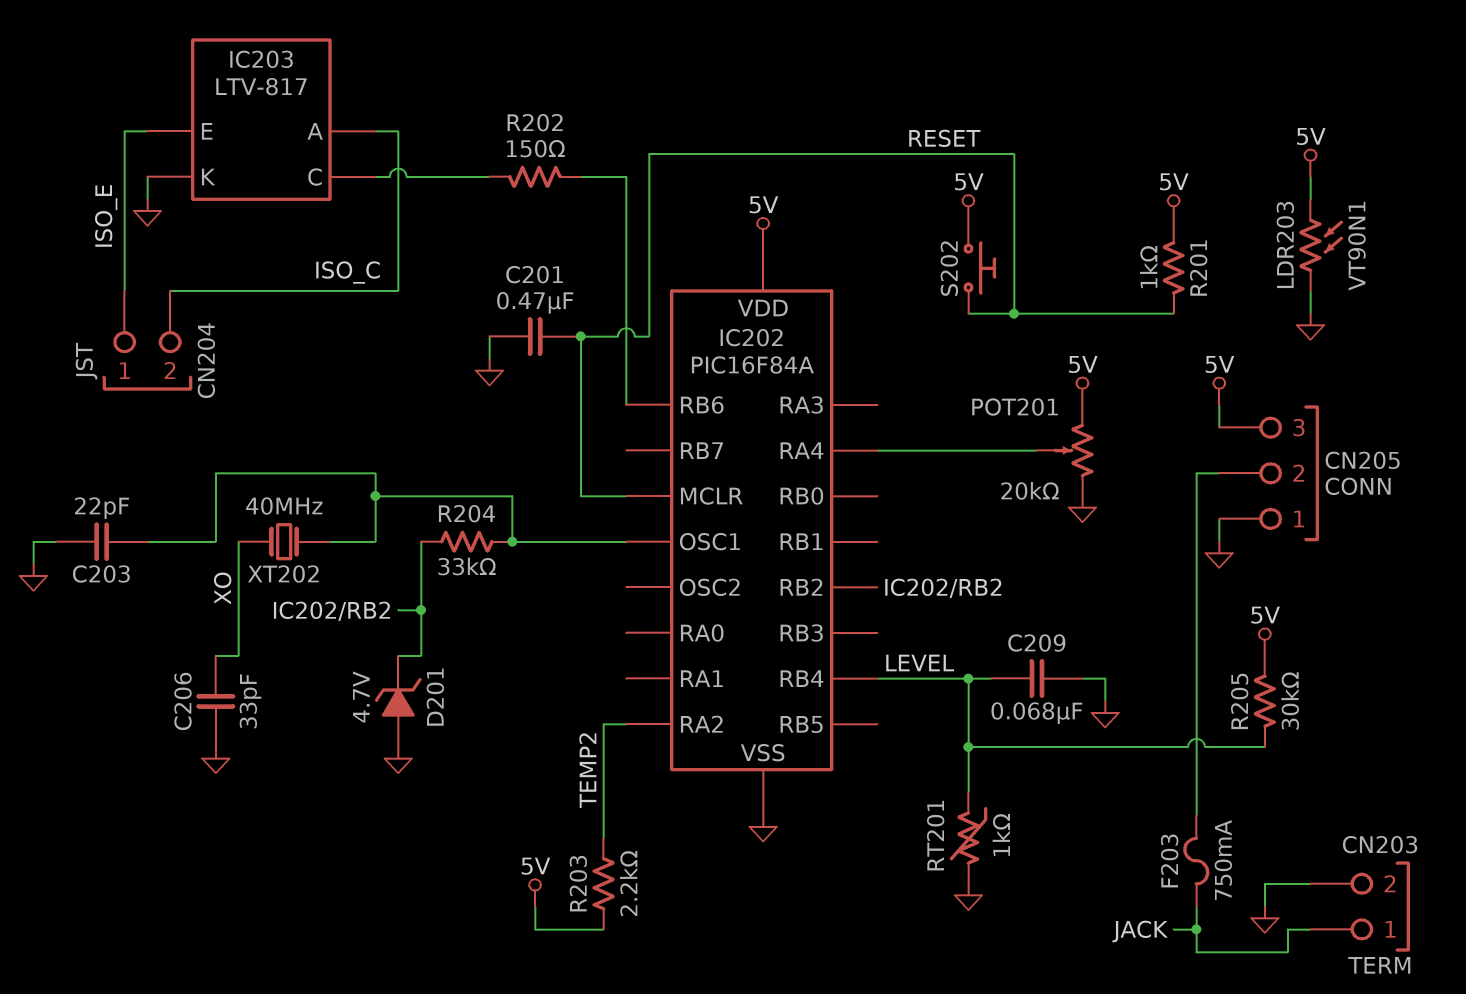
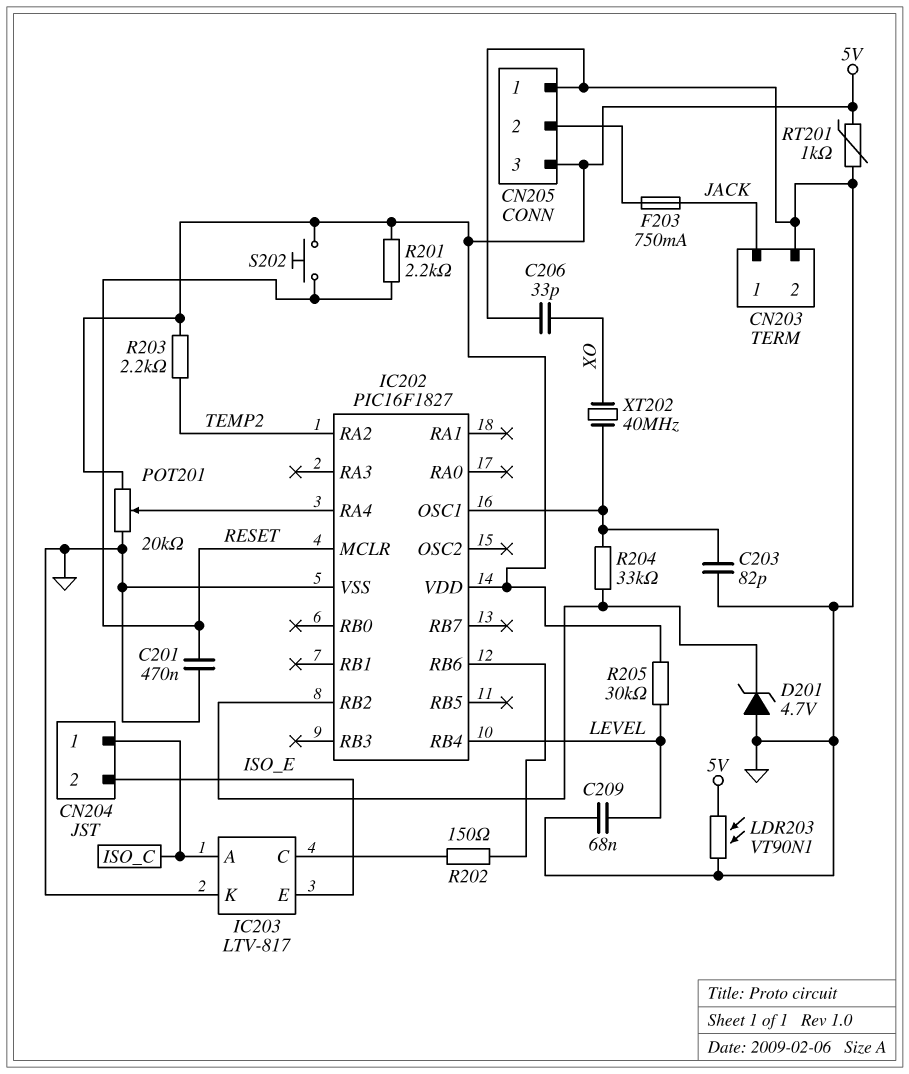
C203: 22pF (GND, IC202/OSC1) -> 82pF (GND, IC202/OSC1)
CN204 pin 1: ISO_E -> ISO_C
CN204 pin 2: ISO_C -> ISO_E
IC202: PIC16F84A -> PIC16F1827
R201: 1k (5V, RESET) -> 2.2k (5V, RESET)
RT201: 1k (GND, LEVEL) -> 1k (5V, GND)

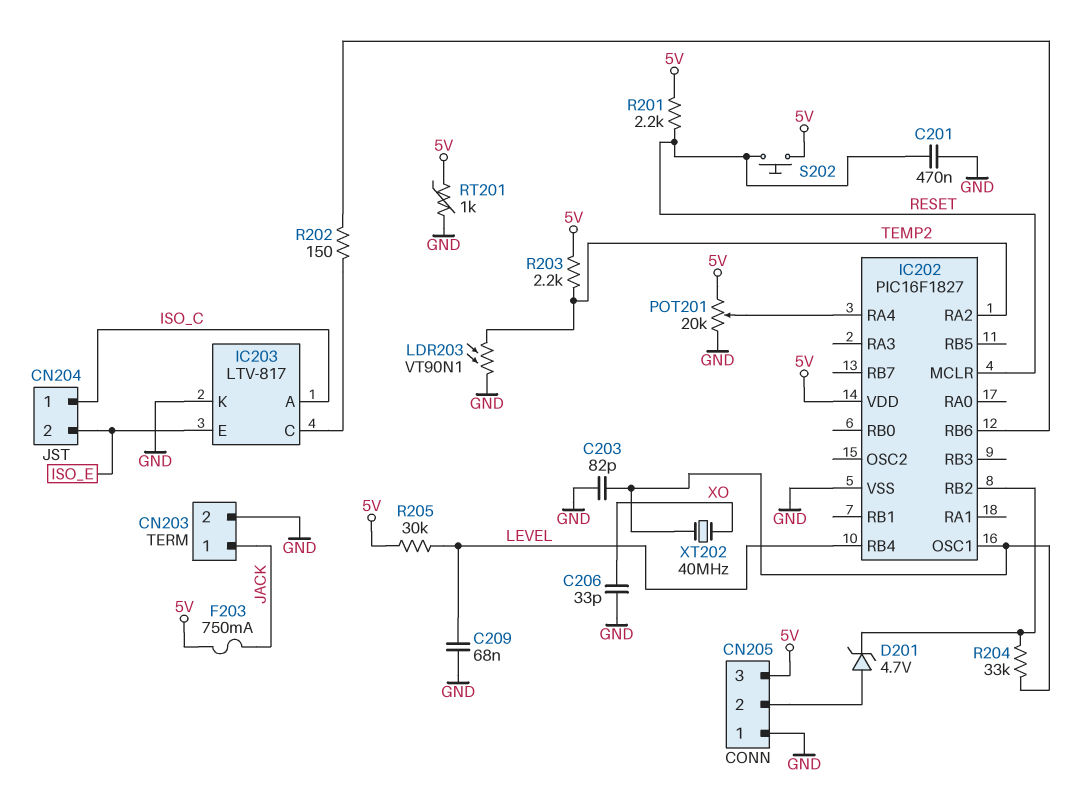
D201: zener 4.7V (A GND, K IC202/RB2) -> zener 4.7V (A CN205/2, K IC202/RB2)
F203: 750mA (CN205/2, JACK) -> 750mA (5V, JACK)
LDR203: VT90N1 (5V, GND) -> VT90N1 (GND, TEMP2)

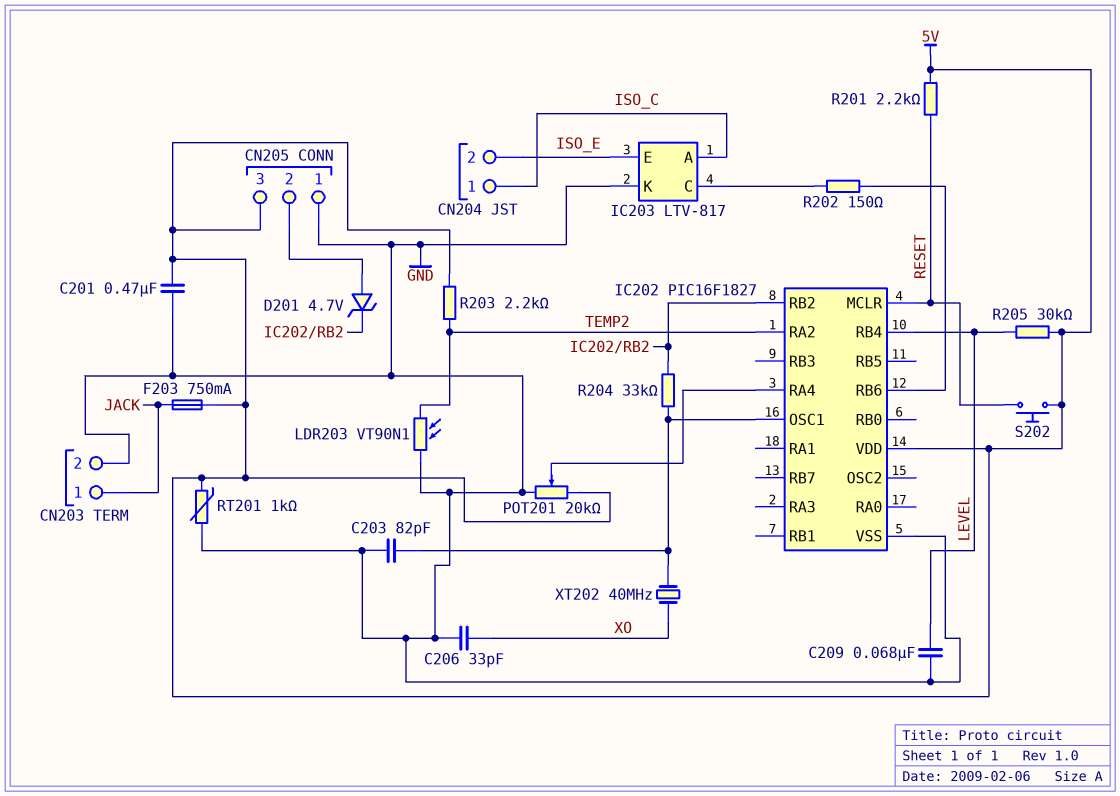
C201: 470nF (GND, RESET) -> 470nF (5V, GND)

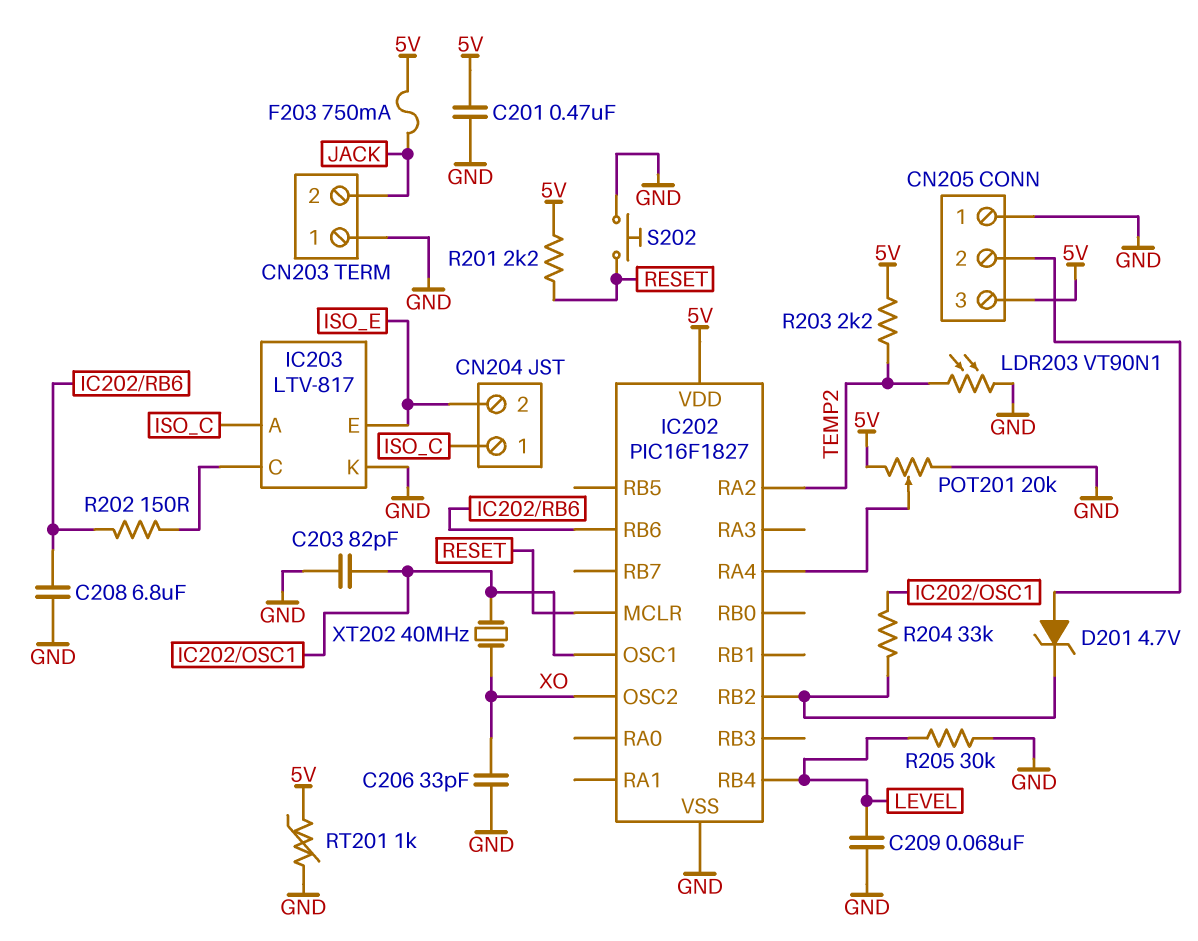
C208: none -> 6.8uF (GND, IC202/RB6)
CN203 pin 1: JACK -> GND
CN203 pin 2: GND -> JACK
IC202 pin OSC2: none -> XO
R205: 30k (5V, LEVEL) -> 30k (GND, LEVEL)
S202: button (5V, RESET) -> button (GND, RESET)

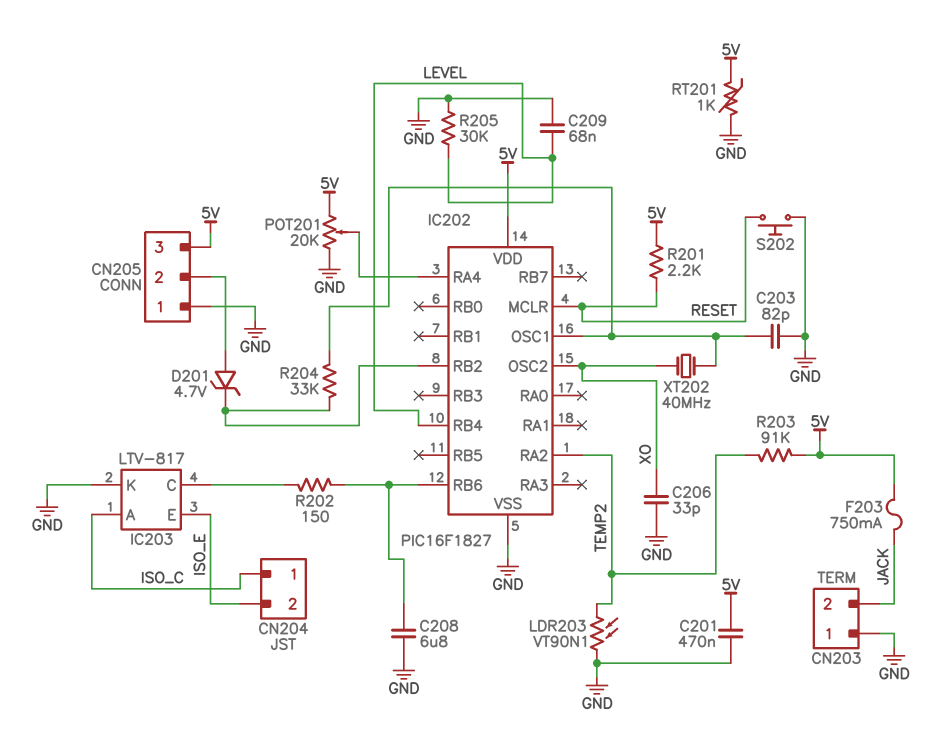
R203: 2.2k (5V, TEMP2) -> 91k (5V, TEMP2)

